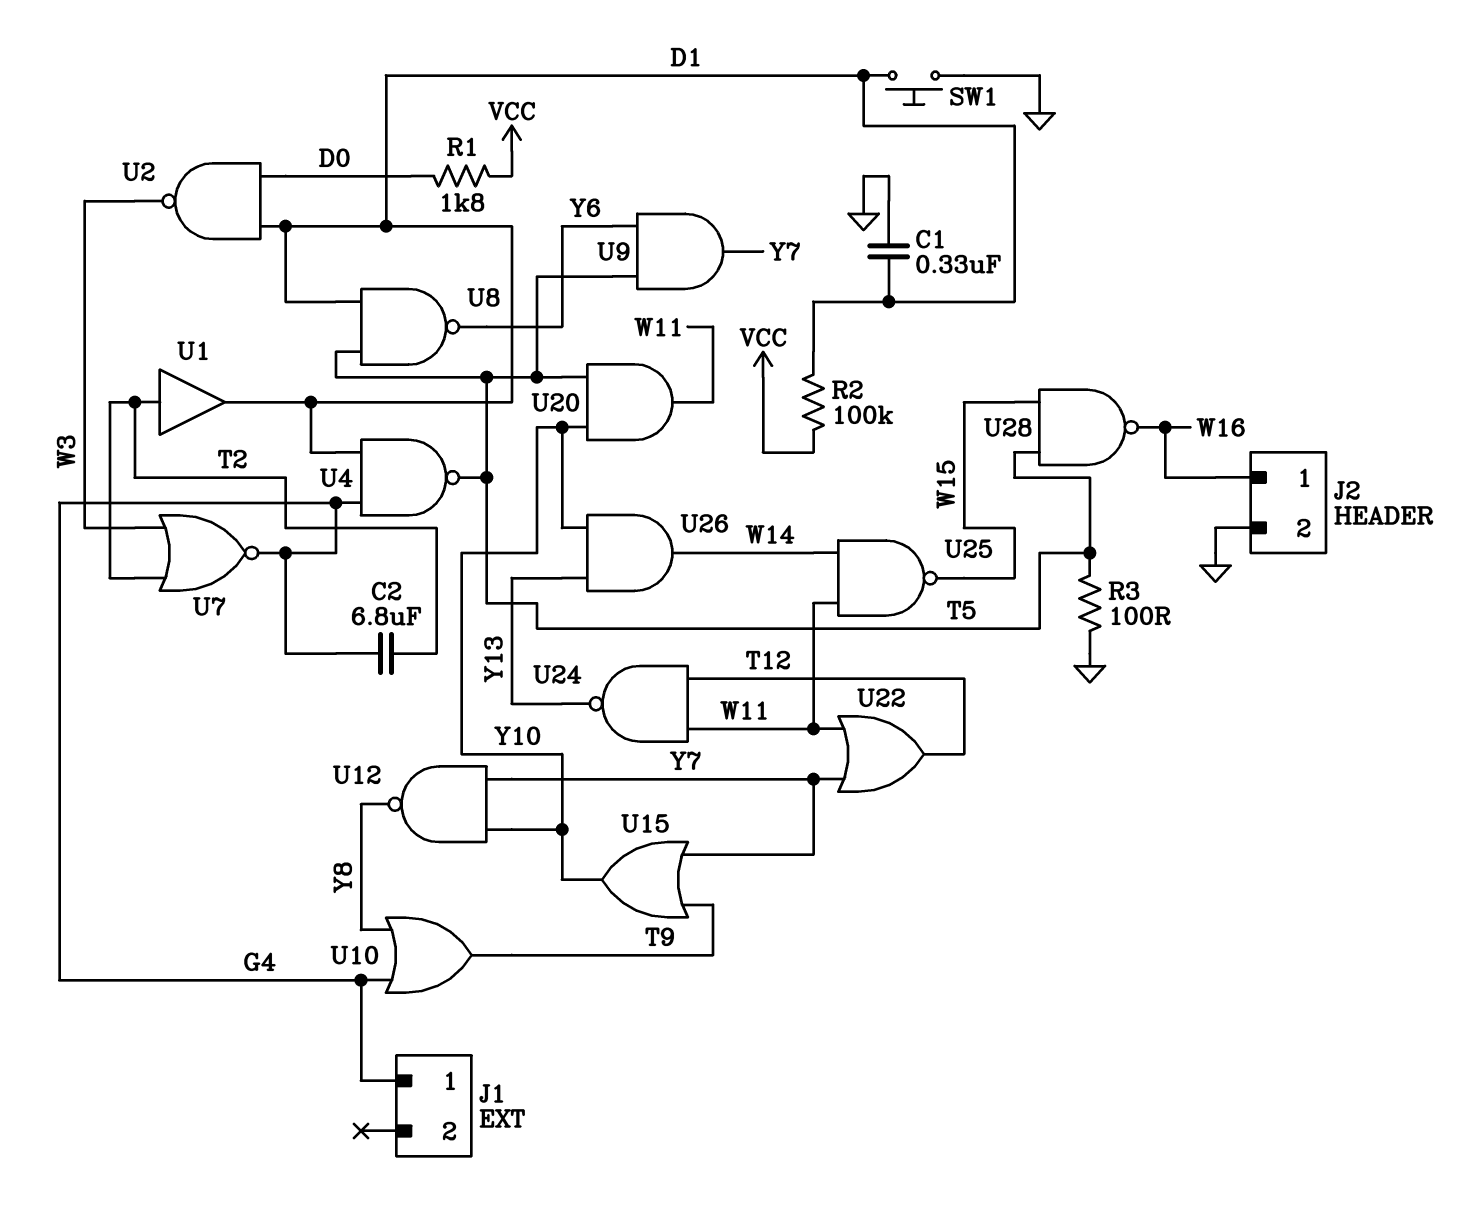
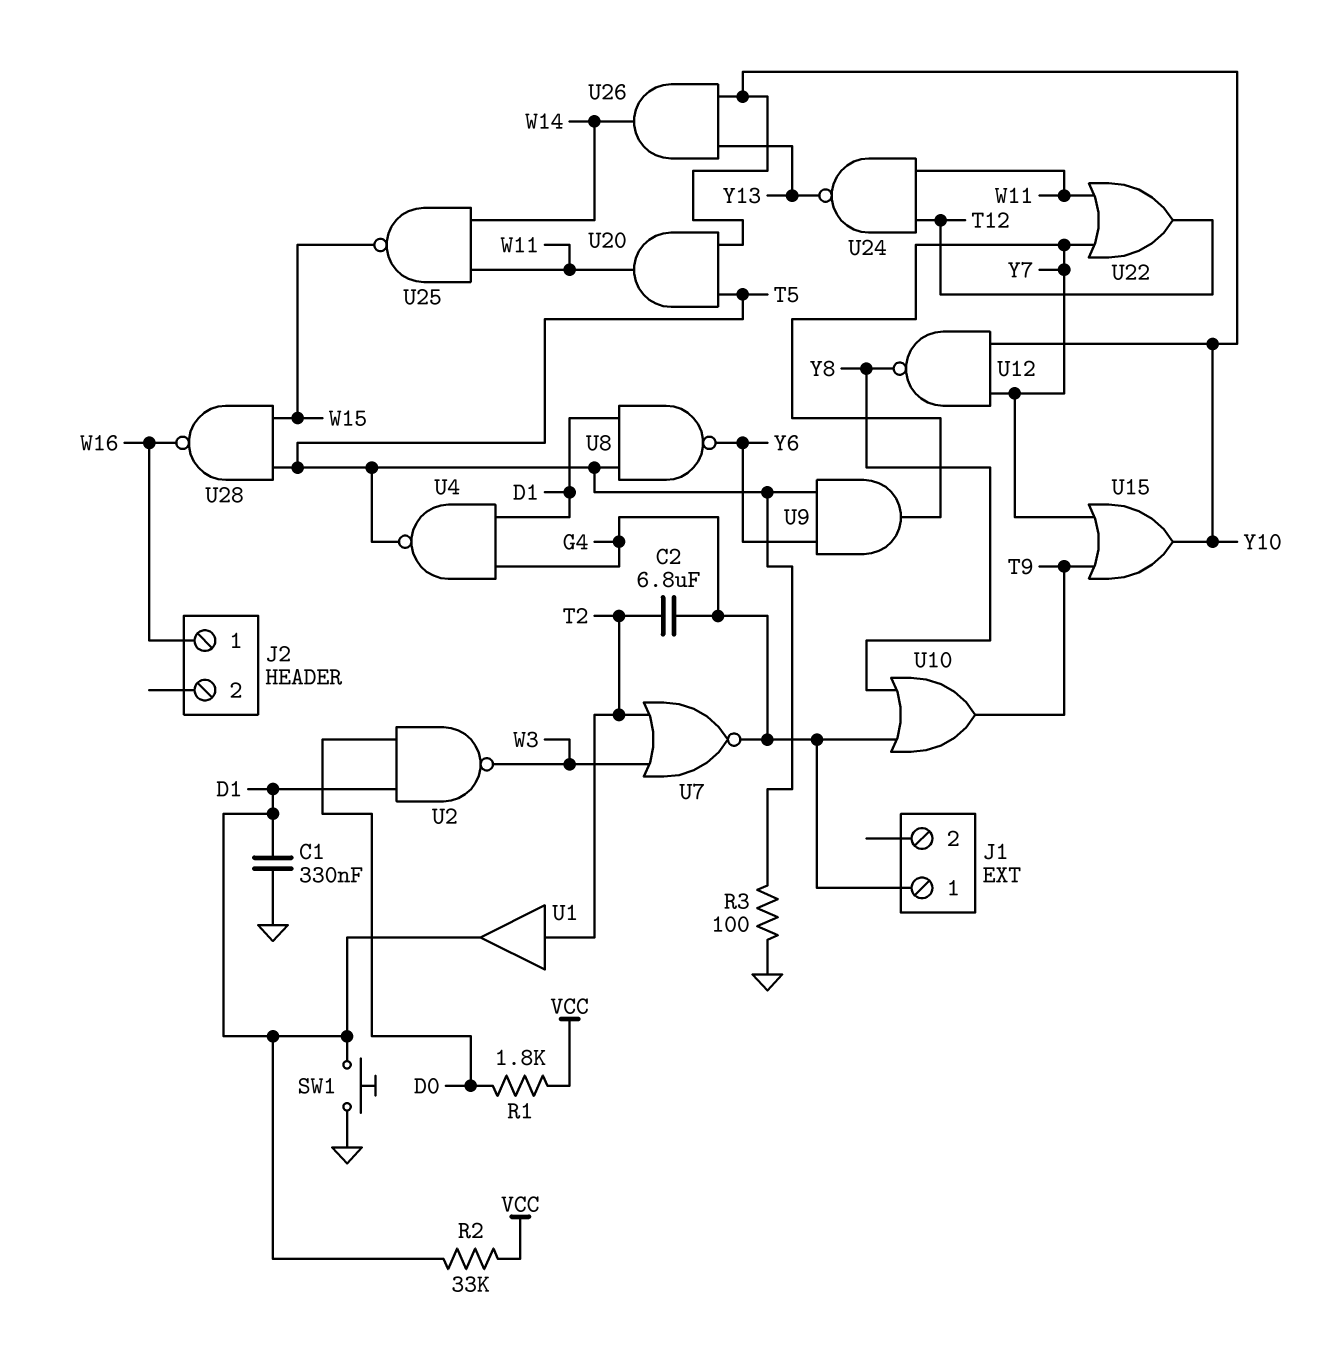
J2 pin 2: GND -> none
R2: 100k (D1, VCC) -> 33k (D1, VCC)

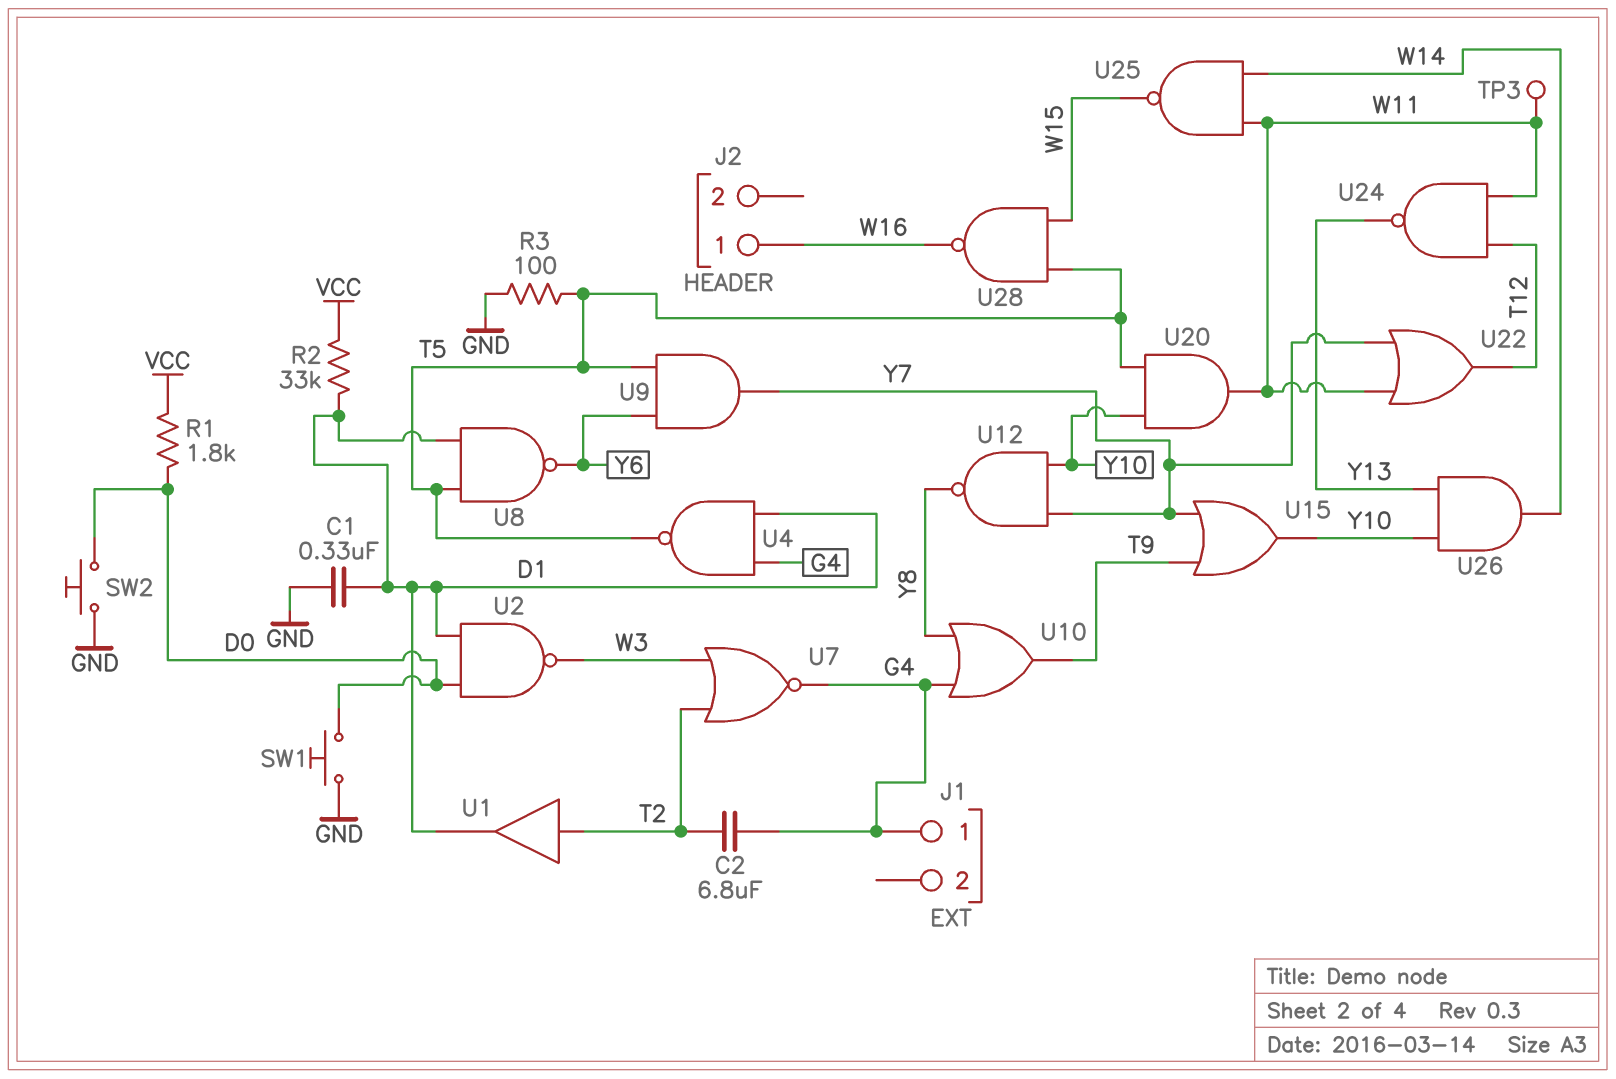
SW1: button (D1, GND) -> button (D0, GND)
SW2: none -> button (D0, GND)
TP3: none -> test point (W11)

